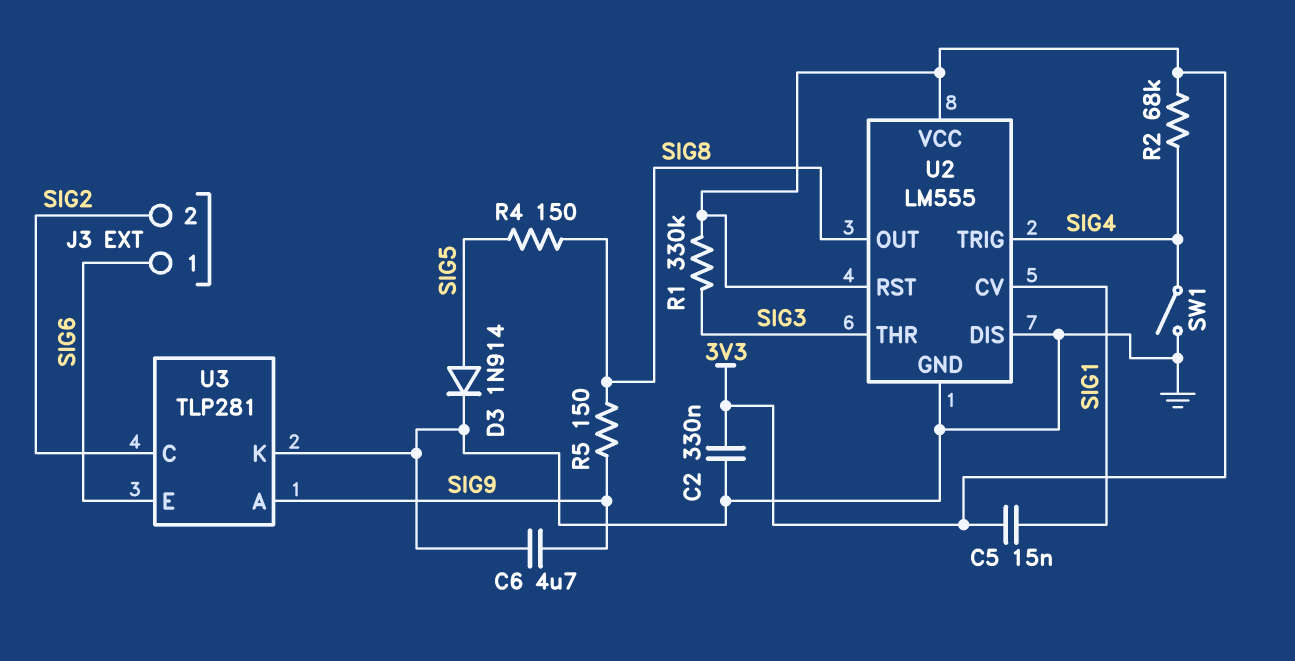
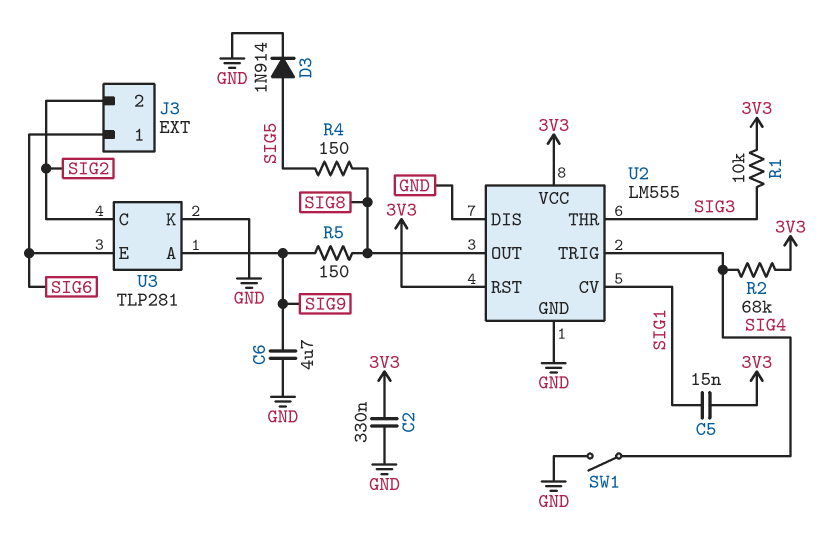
R1: 330k (3V3, SIG3) -> 10k (3V3, SIG3)

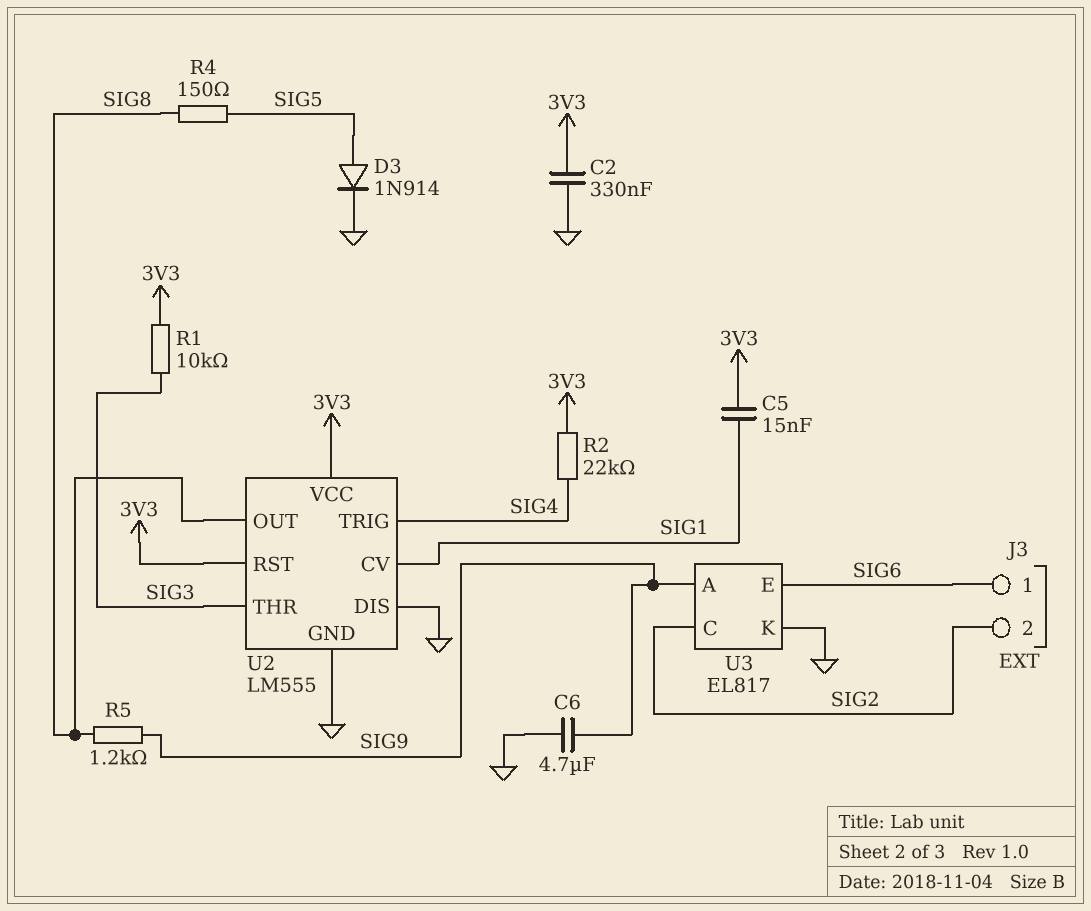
R2: 68k (3V3, SIG4) -> 22k (3V3, SIG4)
R5: 150 (SIG8, SIG9) -> 1.2k (SIG8, SIG9)
SW1: switch (GND, SIG4) -> none
U3: TLP281 -> EL817

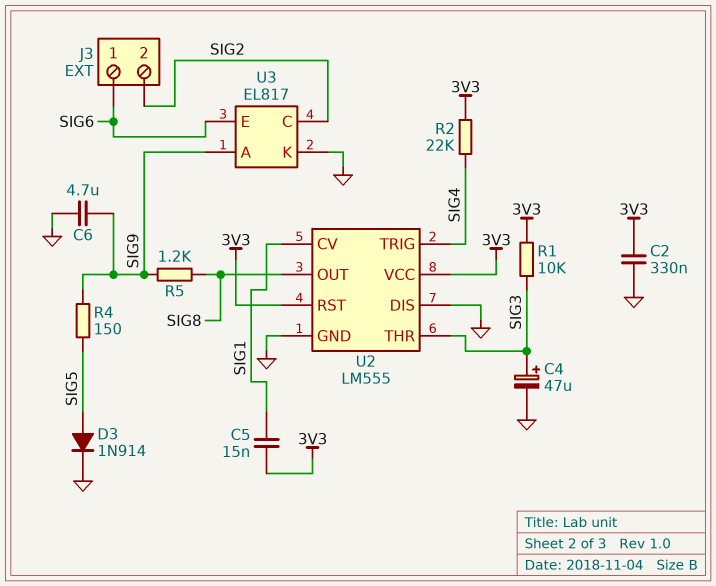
C4: none -> 47uF (plus SIG3, minus GND)
R4: 150 (SIG5, SIG8) -> 150 (SIG5, SIG9)

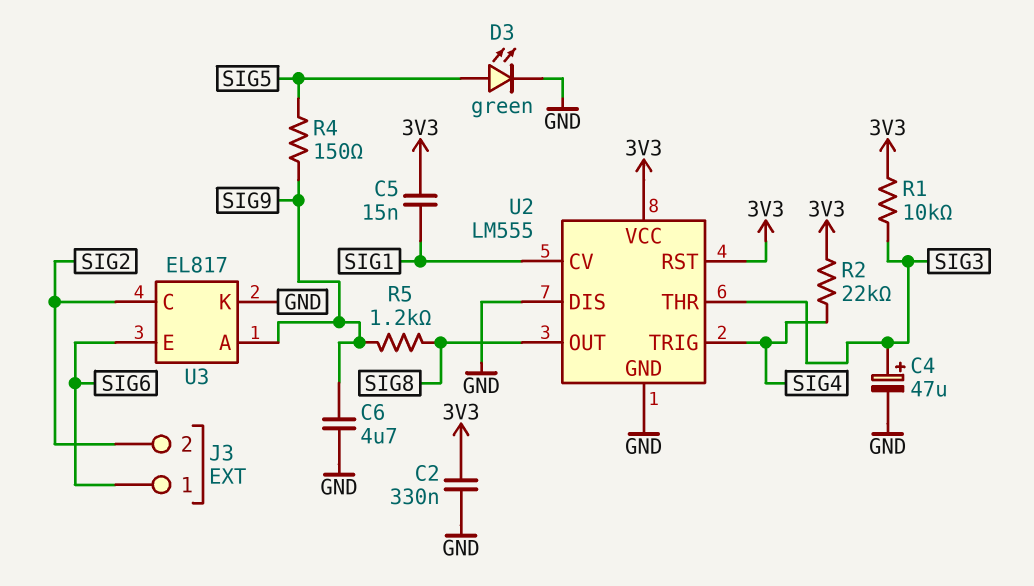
D3: diode 1N914 (A SIG5, K GND) -> LED green (A SIG5, K GND)

